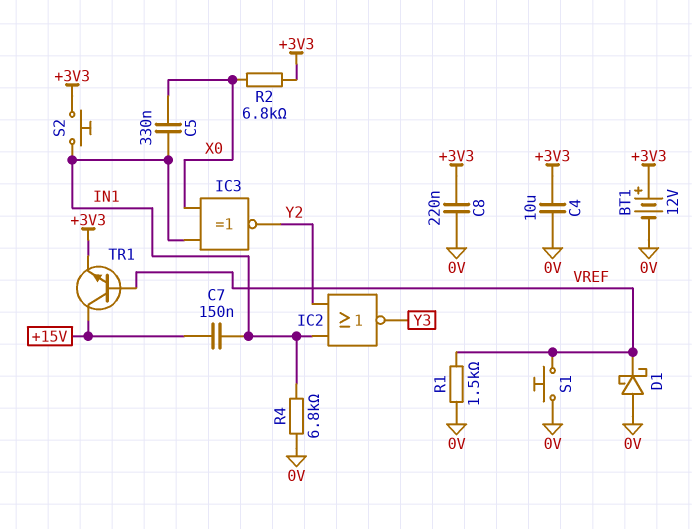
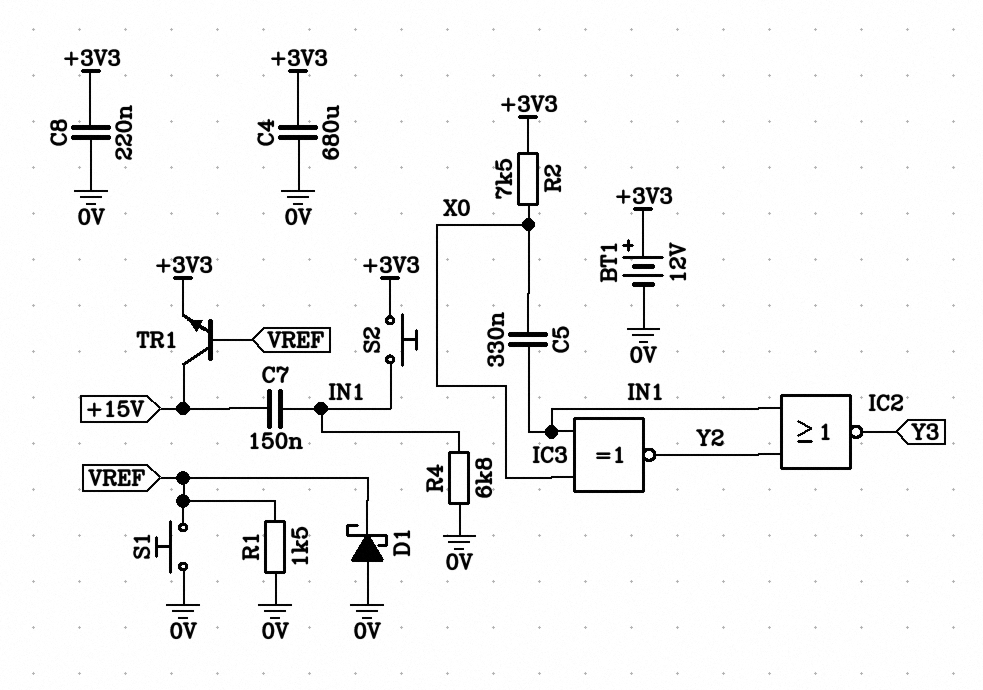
C4: 10uF (+3V3, 0V) -> 680uF (+3V3, 0V)
R2: 6.8k (+3V3, X0) -> 7.5k (+3V3, X0)

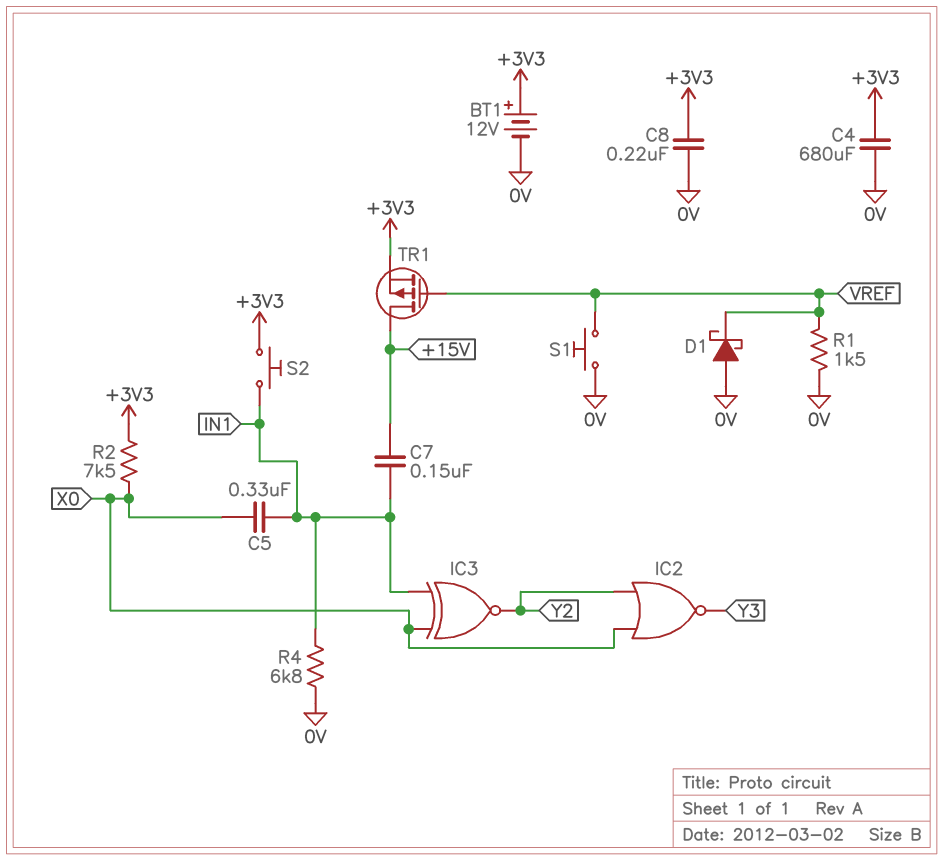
IC2: NOR (in IN1, in Y2, out Y3) -> NOR (in X0, in Y2, out Y3)
TR1: NPN (B VREF, C +15V, E +3V3) -> PMOS (G VREF, D +15V, S +3V3)

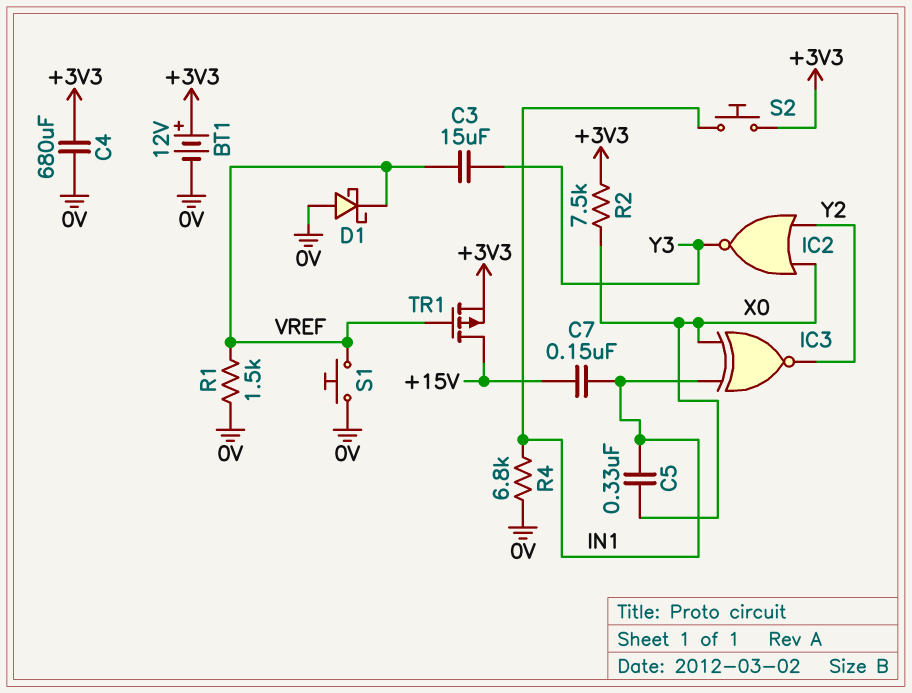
C3: none -> 15uF (VREF, Y3)
C8: 220nF (+3V3, 0V) -> none

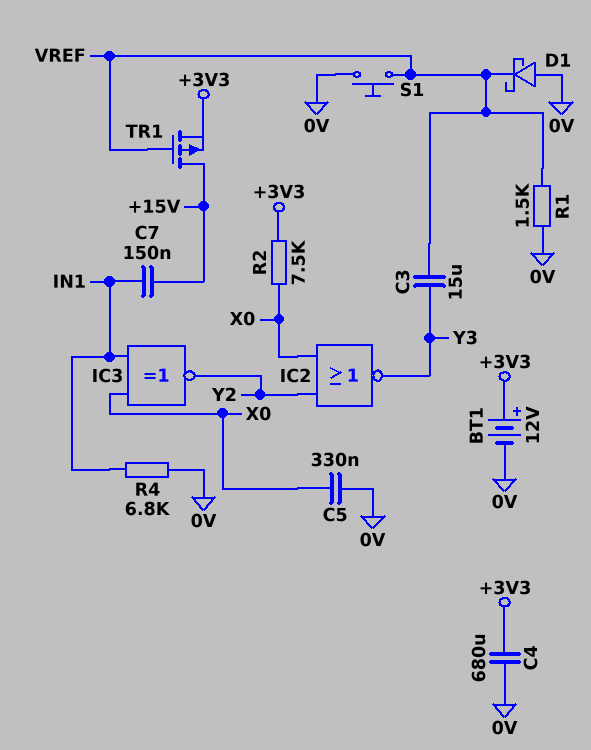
C5: 330nF (IN1, X0) -> 330nF (0V, X0)
S2: button (+3V3, IN1) -> none

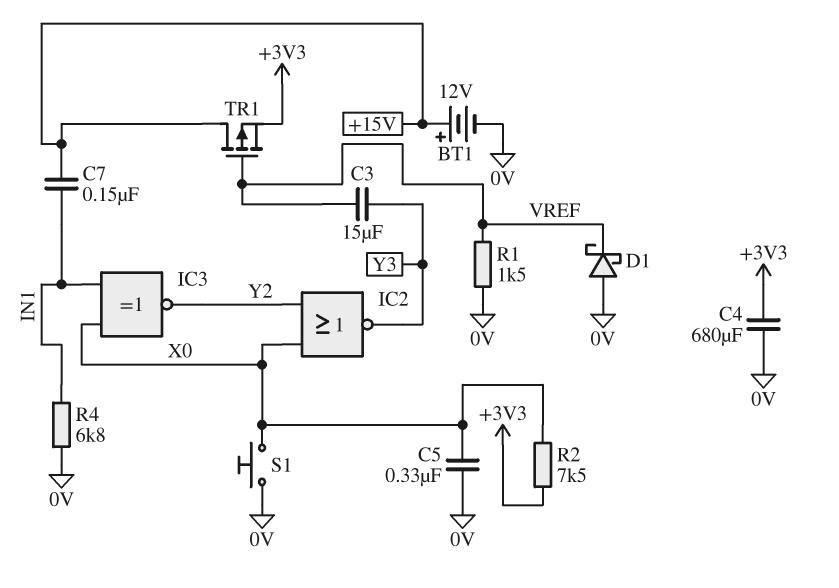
BT1: 12V (plus +3V3, minus 0V) -> 12V (plus +15V, minus 0V)
S1: button (0V, VREF) -> button (0V, X0)

